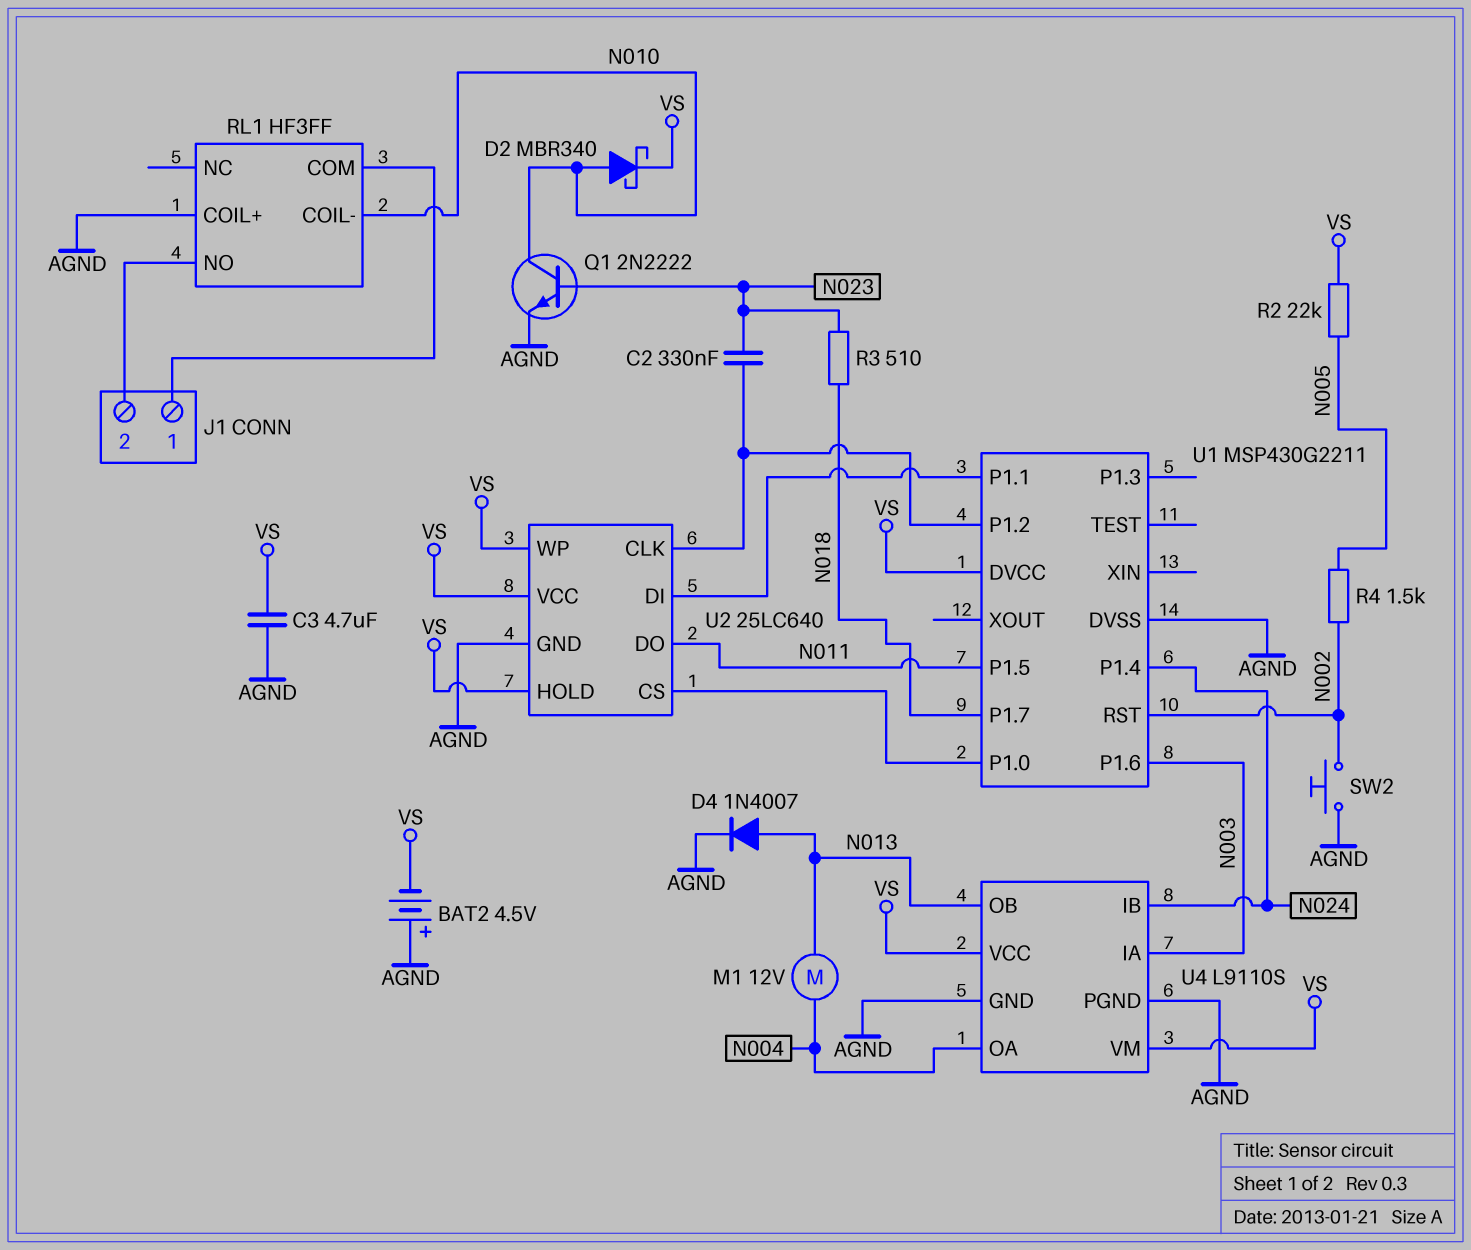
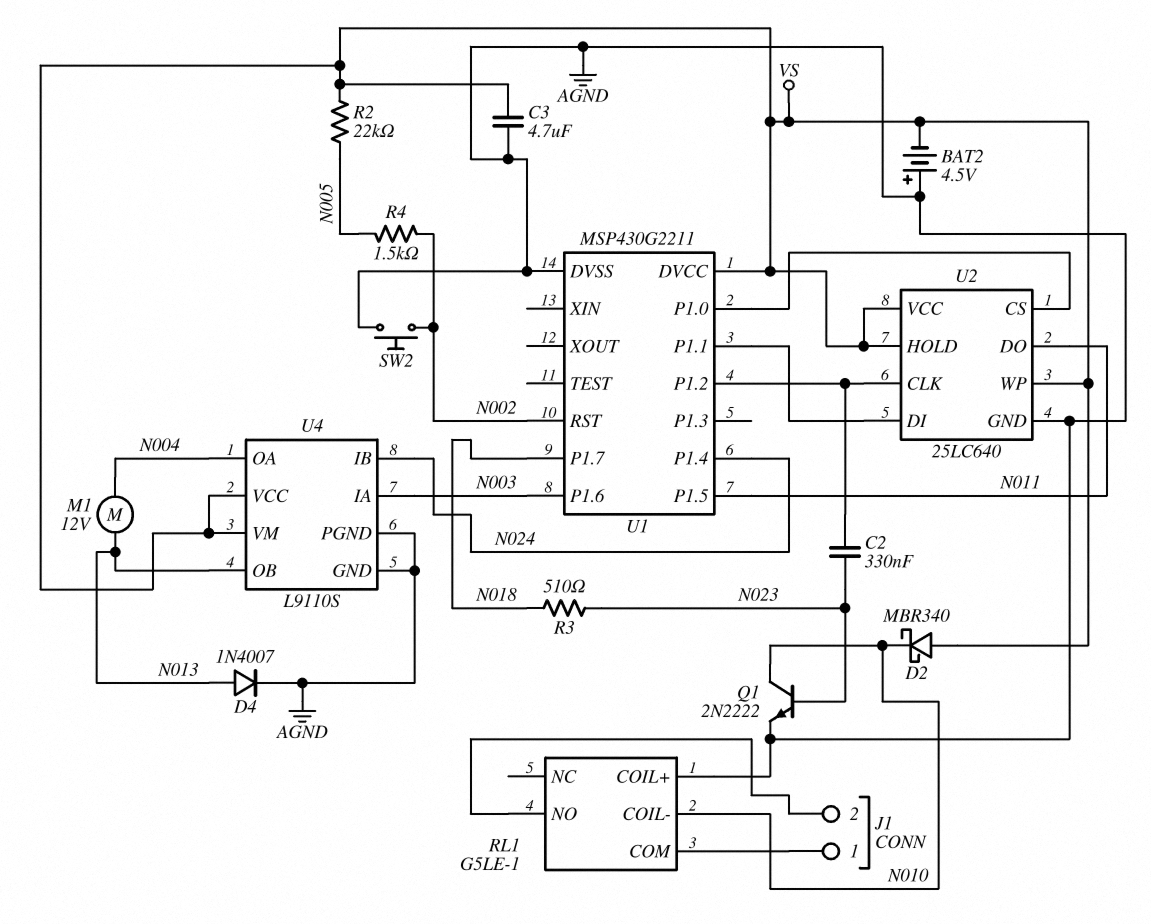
D2: schottky MBR340 (A N010, K VS) -> schottky MBR340 (A VS, K N010)
RL1: HF3FF -> G5LE-1

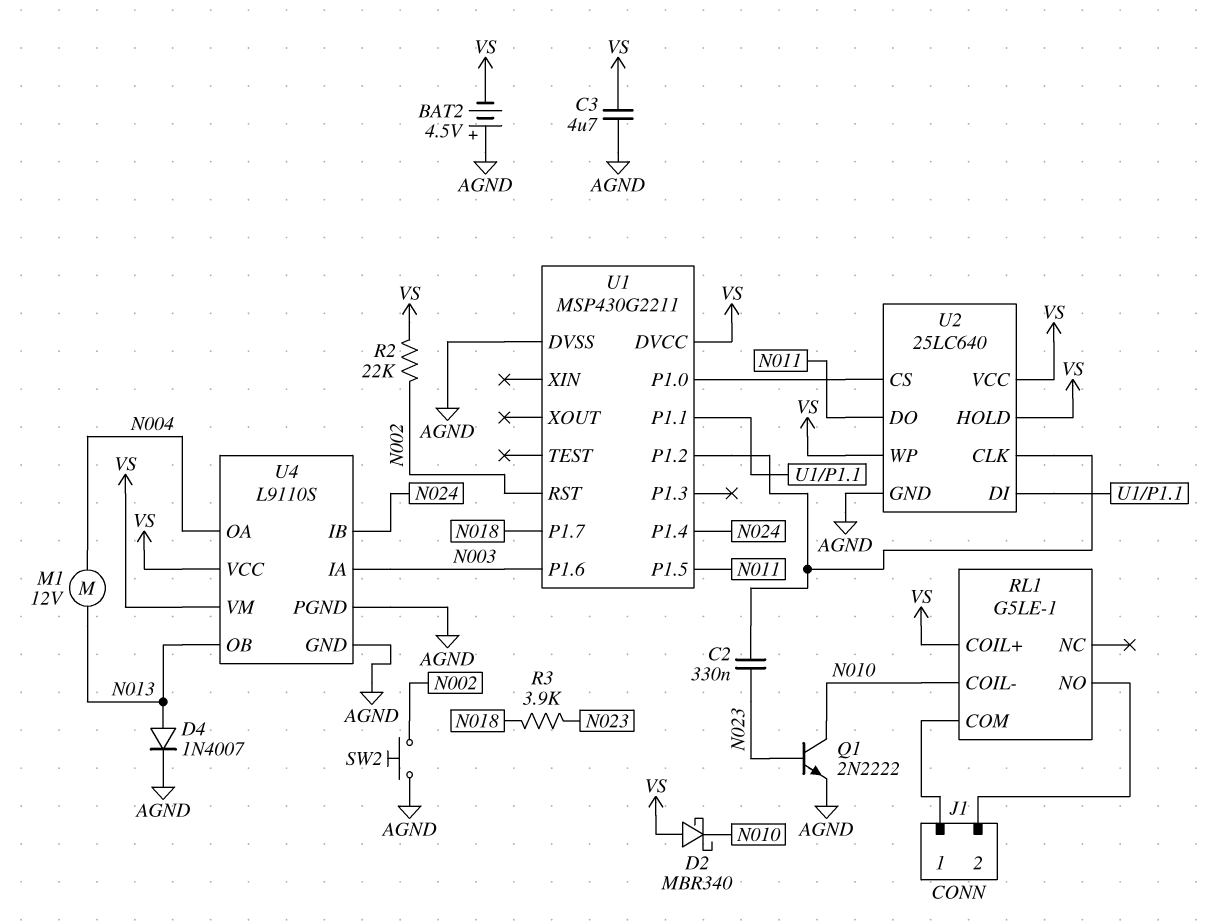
R2: 22k (N005, VS) -> 22k (N002, VS)
R3: 510 (N018, N023) -> 3.9k (N018, N023)
R4: 1.5k (N002, N005) -> none
RL1 pin COIL+: AGND -> VS

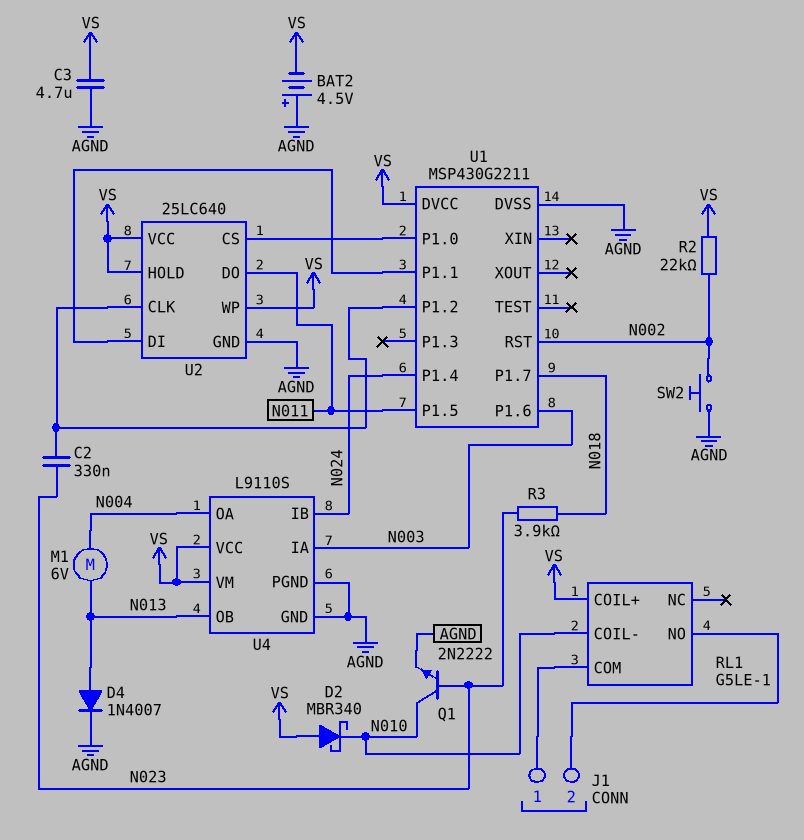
M1: motor 12V (N004, N013) -> motor 6V (N004, N013)

